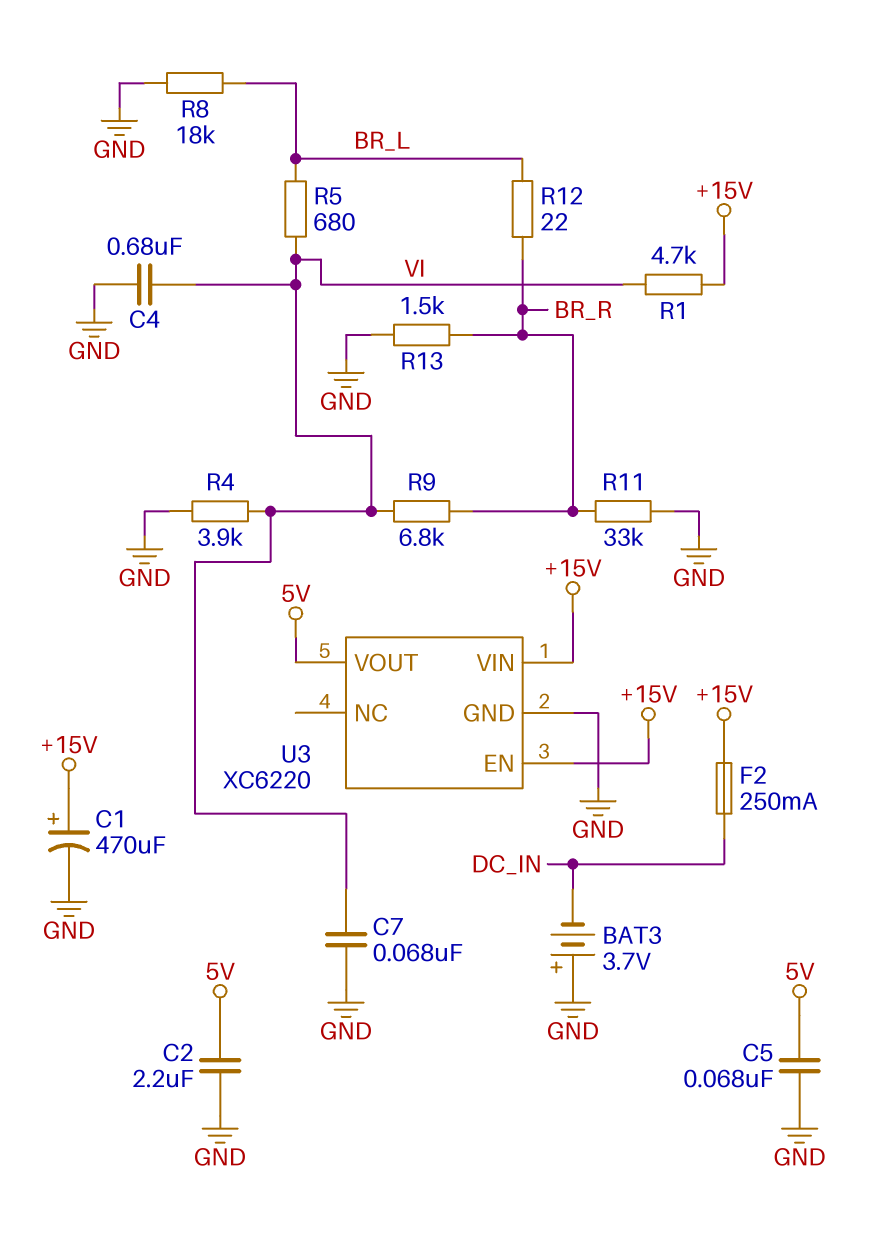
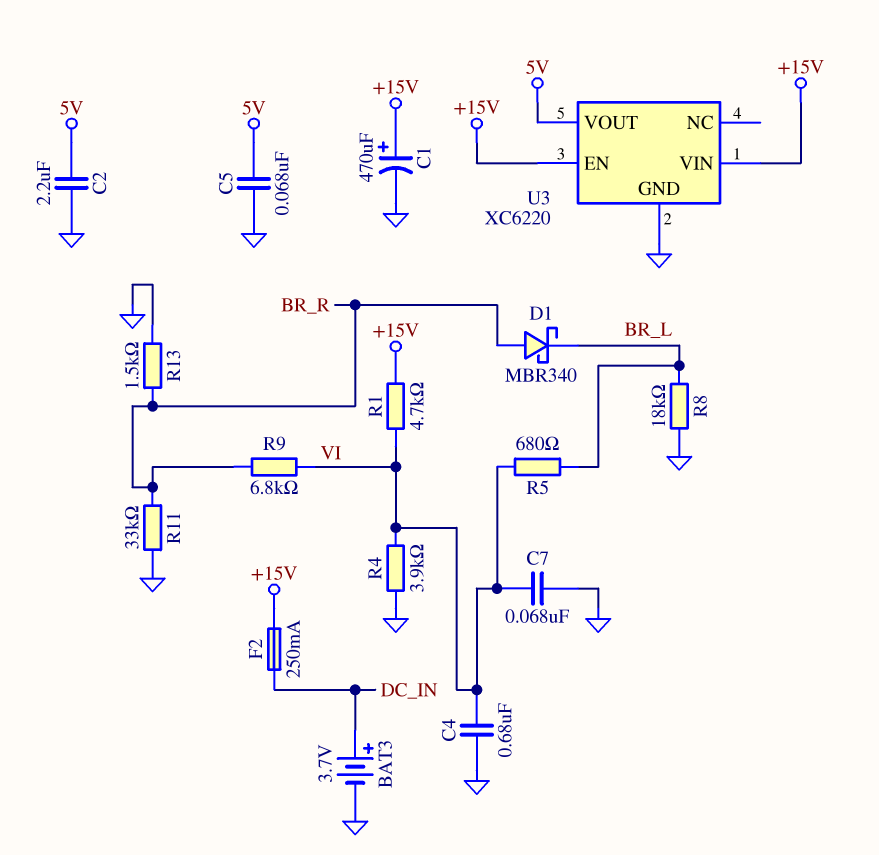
BAT3: 3.7V (plus GND, minus DC_IN) -> 3.7V (plus DC_IN, minus GND)
D1: none -> schottky MBR340 (A BR_R, K BR_L)
R12: 22 (BR_L, BR_R) -> none

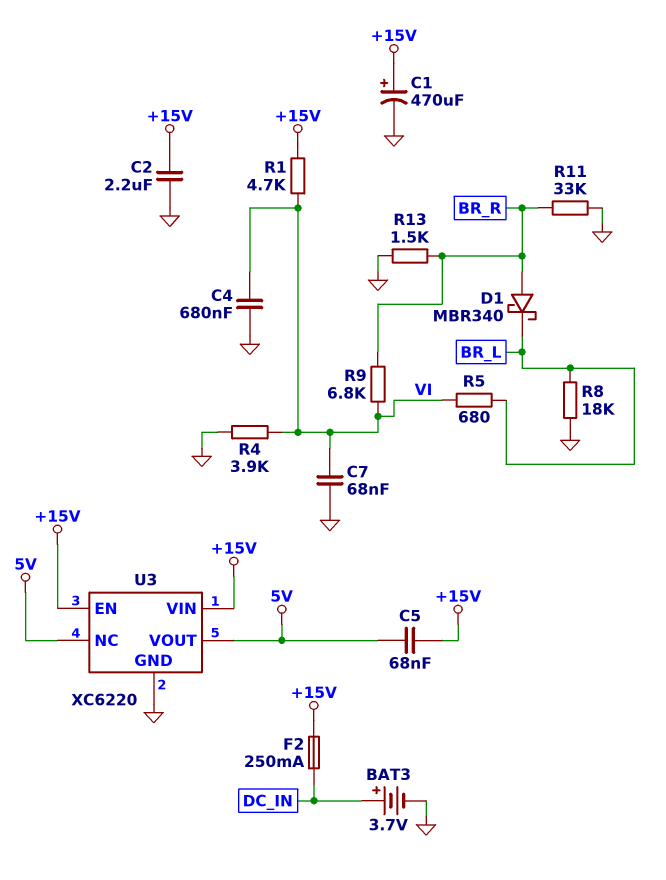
C2: 2.2uF (5V, GND) -> 2.2uF (+15V, GND)
C5: 68nF (5V, GND) -> 68nF (+15V, 5V)
U3 pin NC: none -> 5V

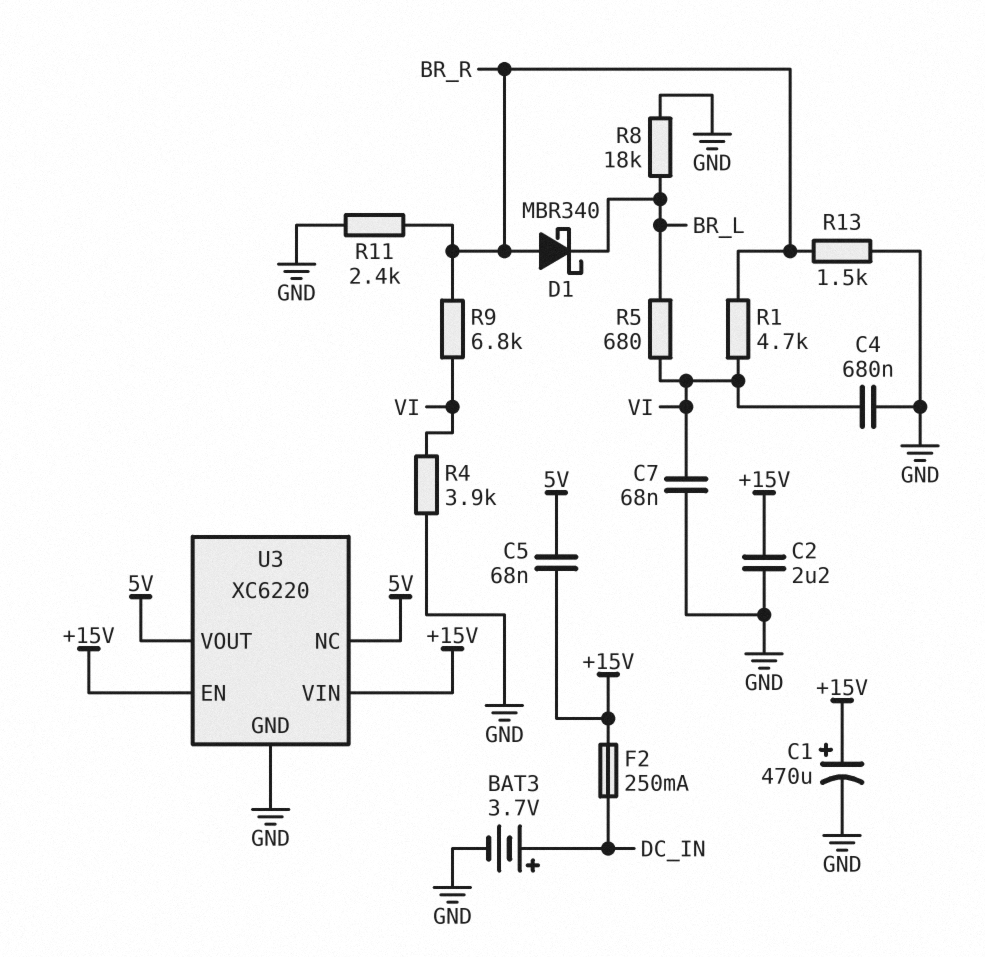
R1: 4.7k (+15V, VI) -> 4.7k (BR_R, VI)
R11: 33k (BR_R, GND) -> 2.4k (BR_R, GND)

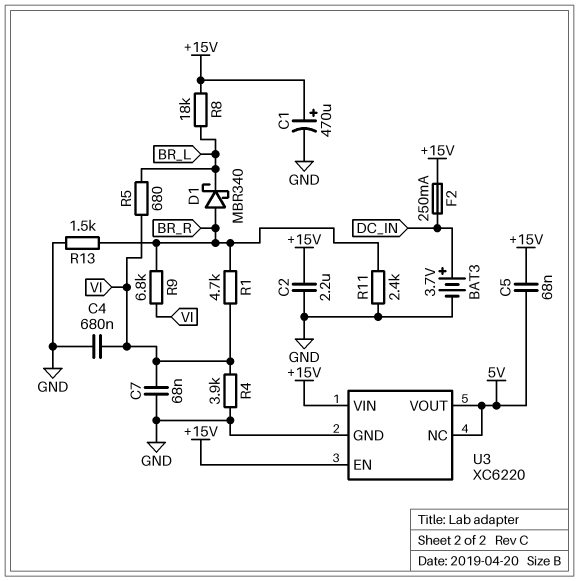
R8: 18k (BR_L, GND) -> 18k (+15V, BR_L)

